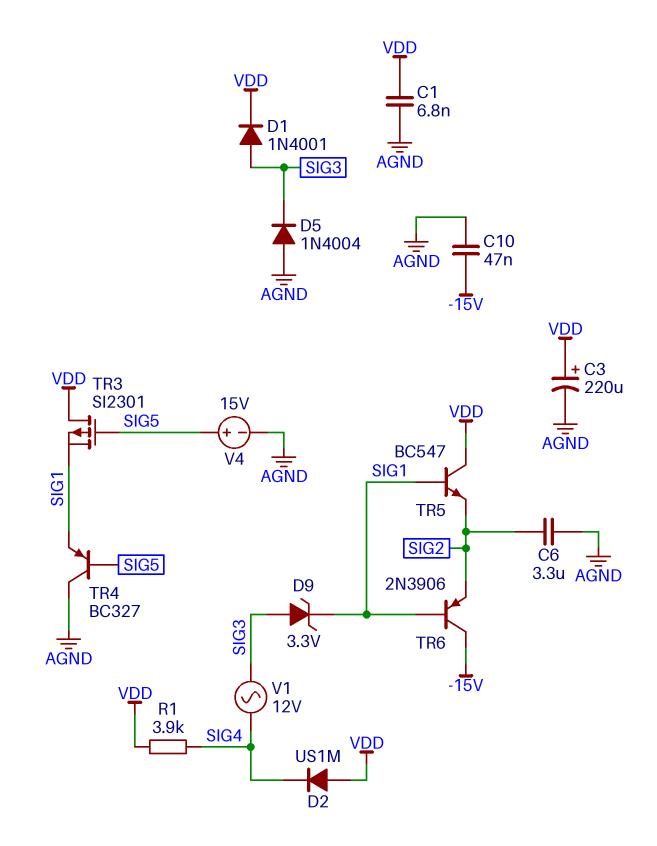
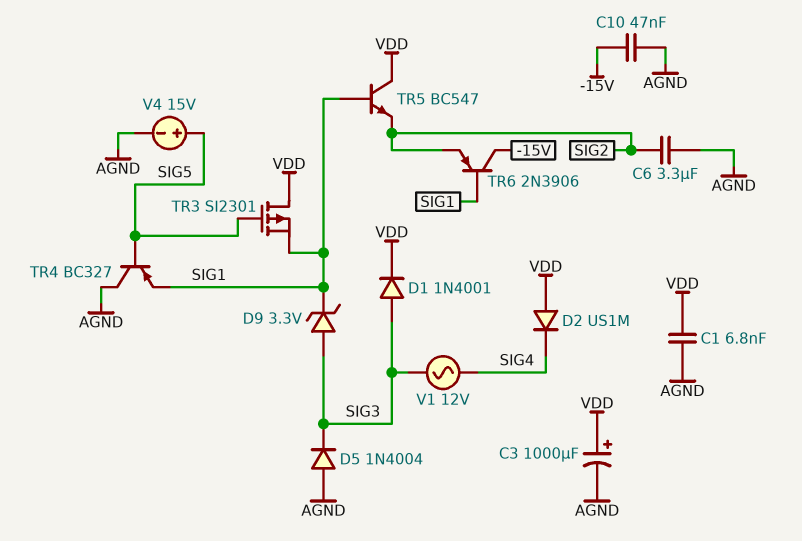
C3: 220uF (plus VDD, minus AGND) -> 1000uF (plus VDD, minus AGND)
R1: 3.9k (SIG4, VDD) -> none

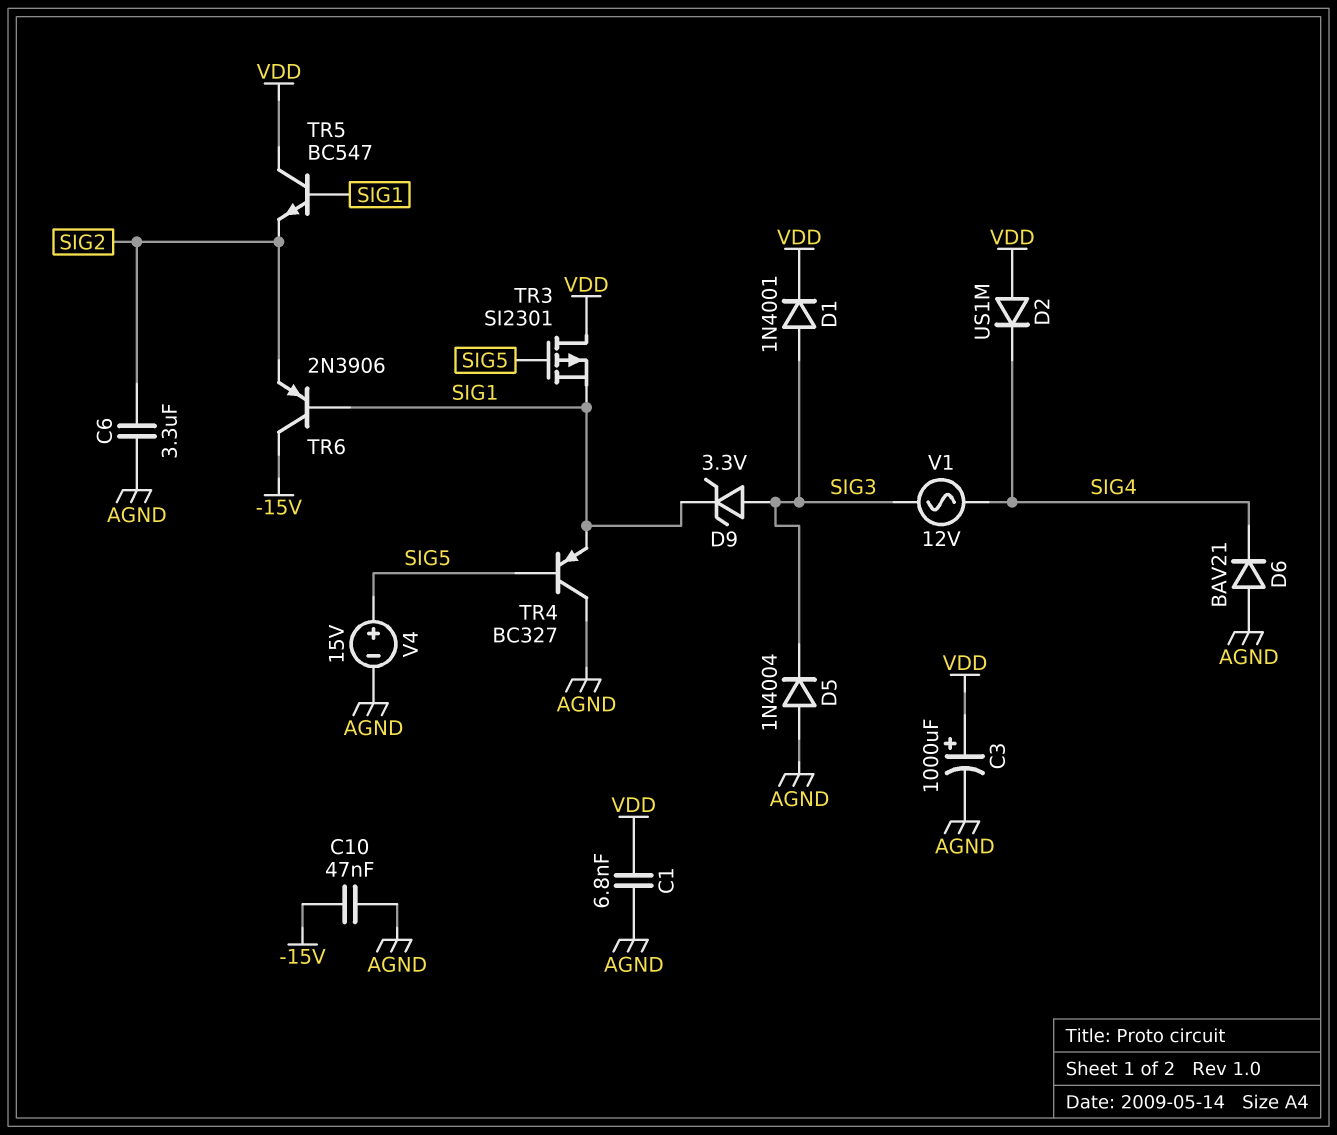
D6: none -> diode BAV21 (A AGND, K SIG4)

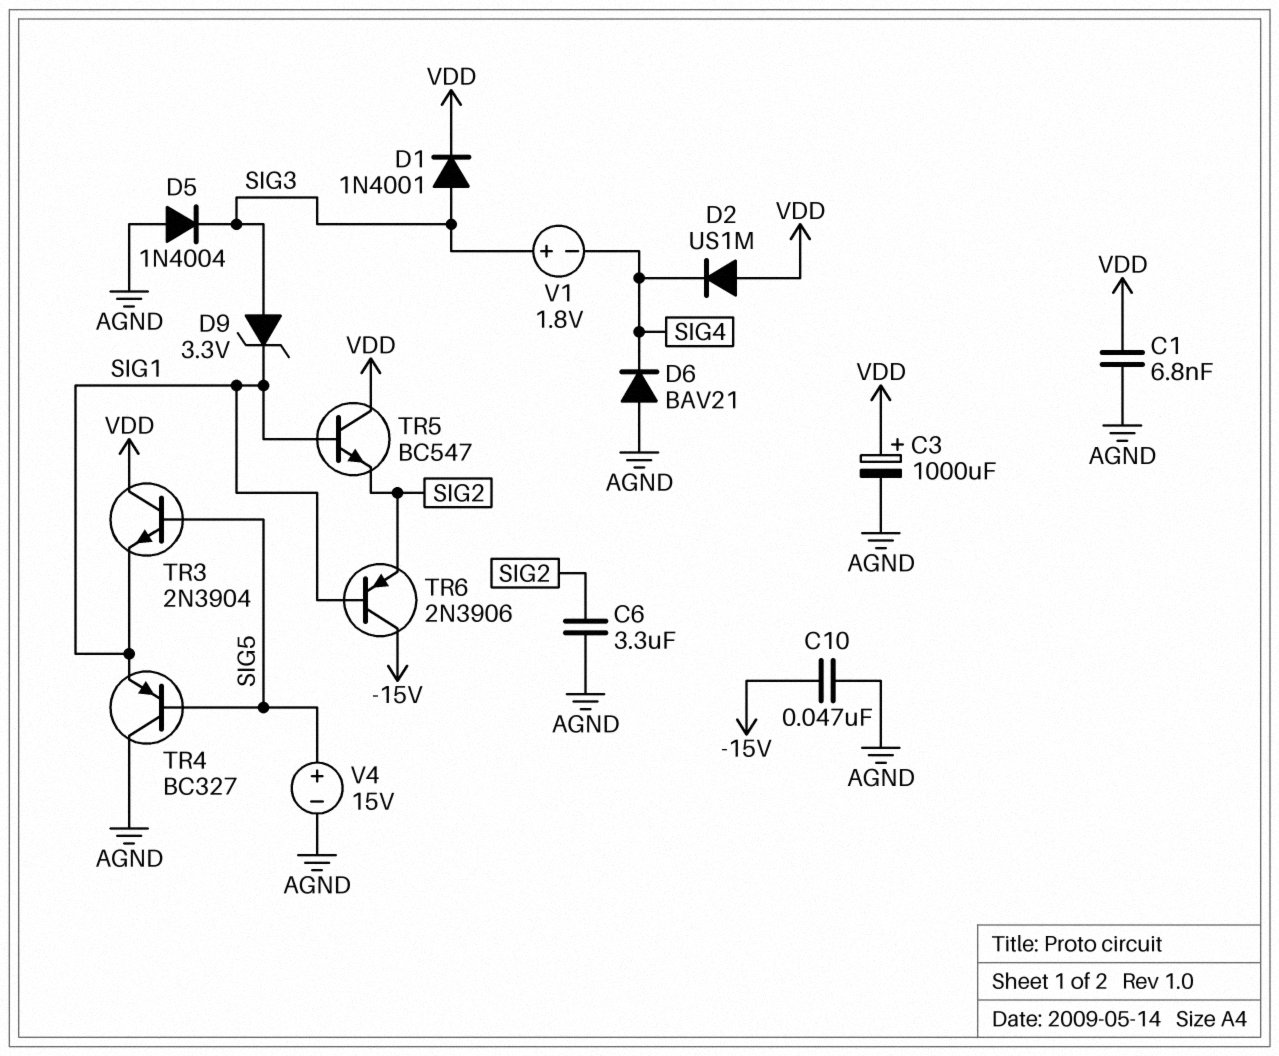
TR3: PMOS SI2301 (G SIG5, D VDD, S SIG1) -> NPN 2N3904 (B SIG5, C VDD, E SIG1)
V1: AC 12V (SIG3, SIG4) -> 1.8V (plus SIG3, minus SIG4)

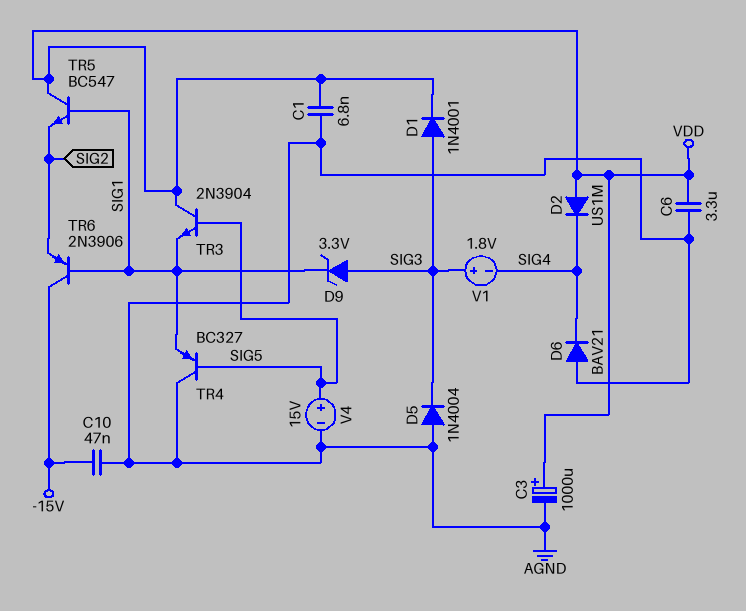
C6: 3.3uF (AGND, SIG2) -> 3.3uF (AGND, VDD)

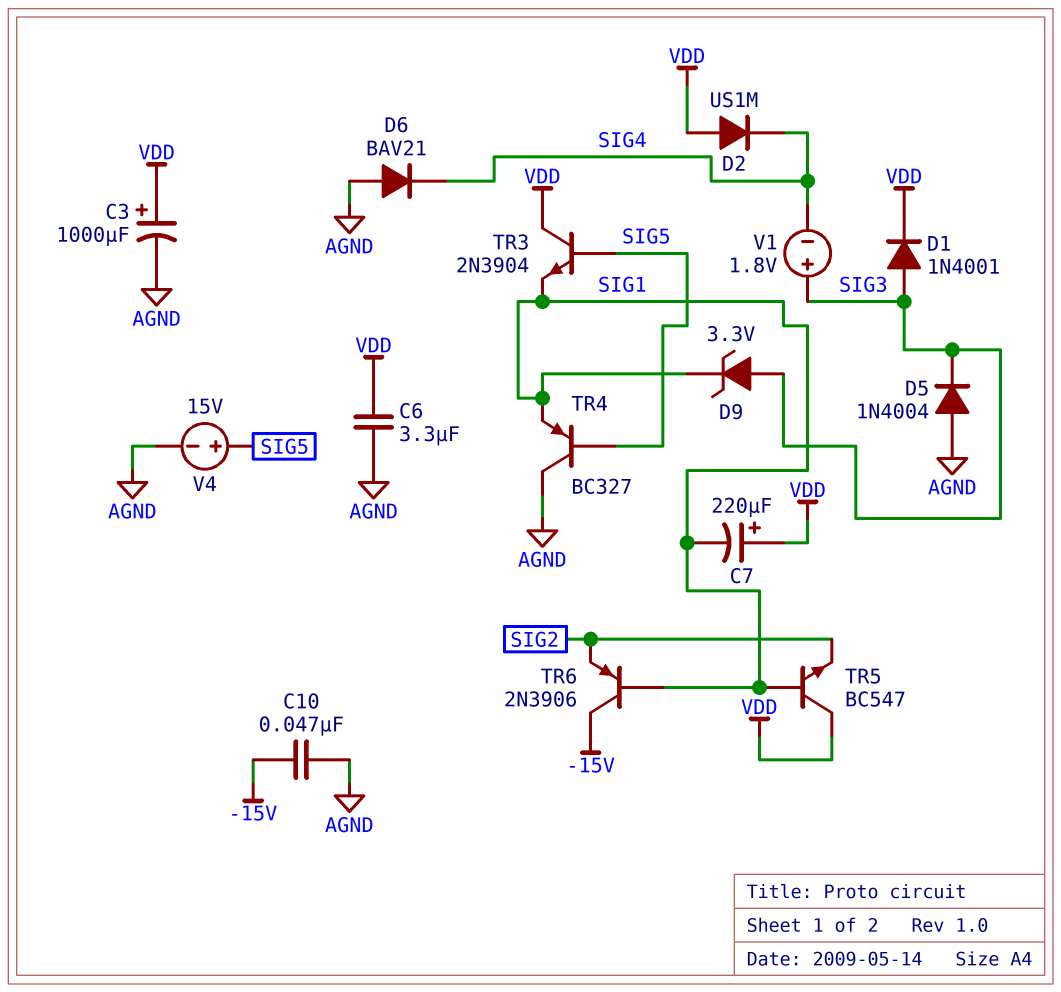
C1: 6.8nF (AGND, VDD) -> none
C7: none -> 220uF (plus VDD, minus SIG1)

